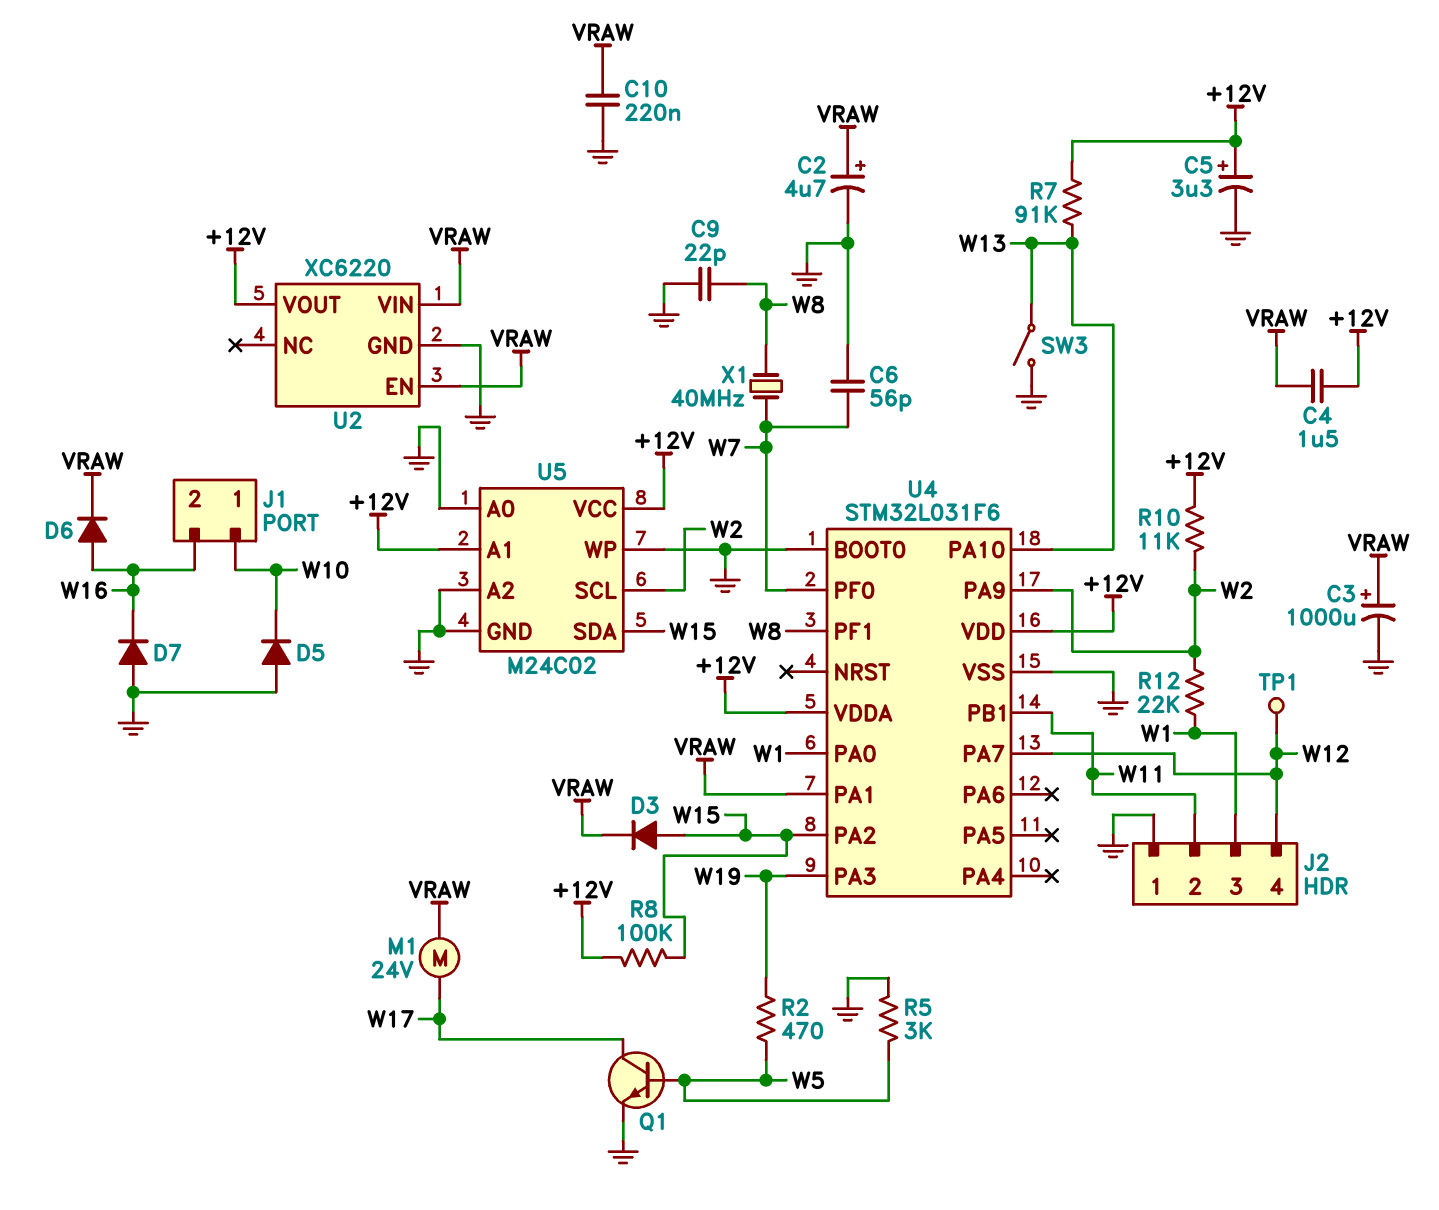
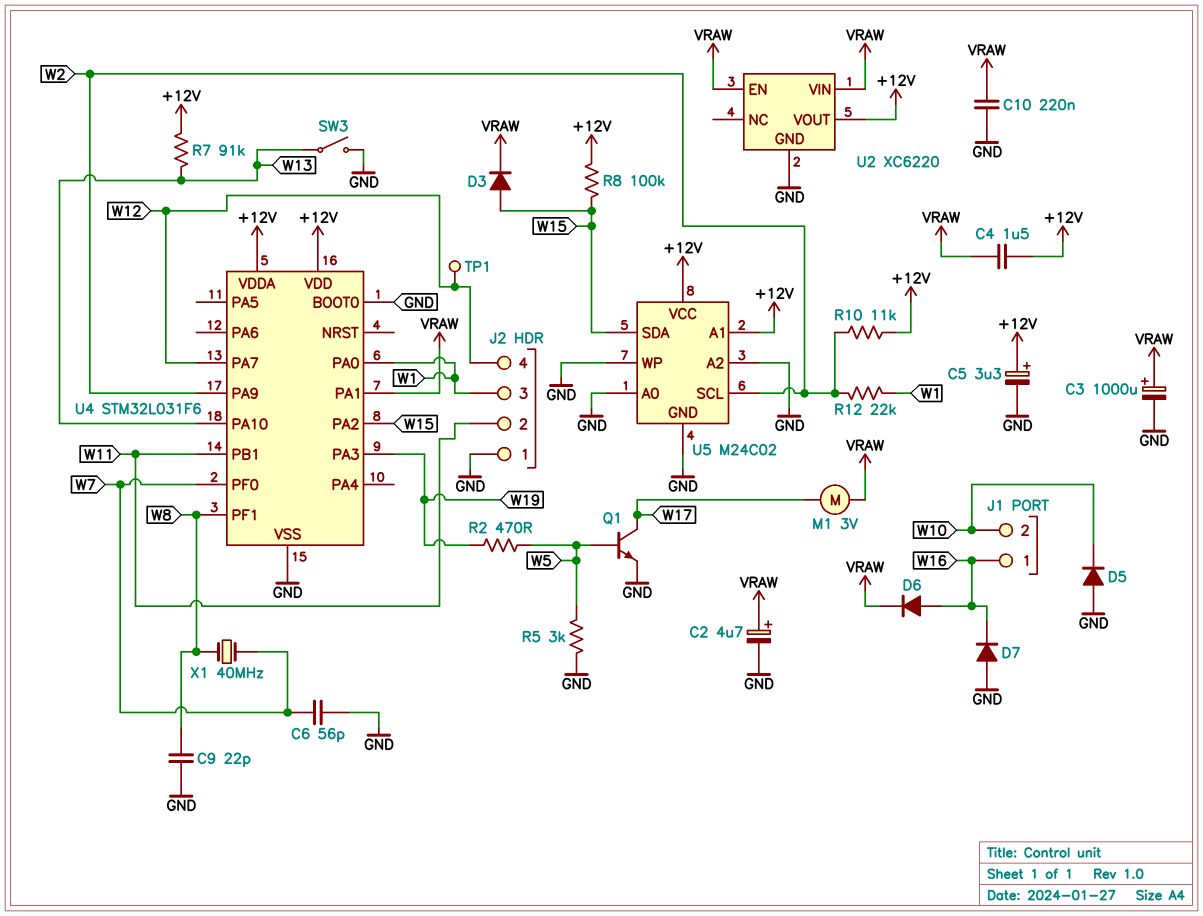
J1 pin 1: W10 -> W16
J1 pin 2: W16 -> W10
M1: motor 24V (VRAW, W17) -> motor 3V (VRAW, W17)

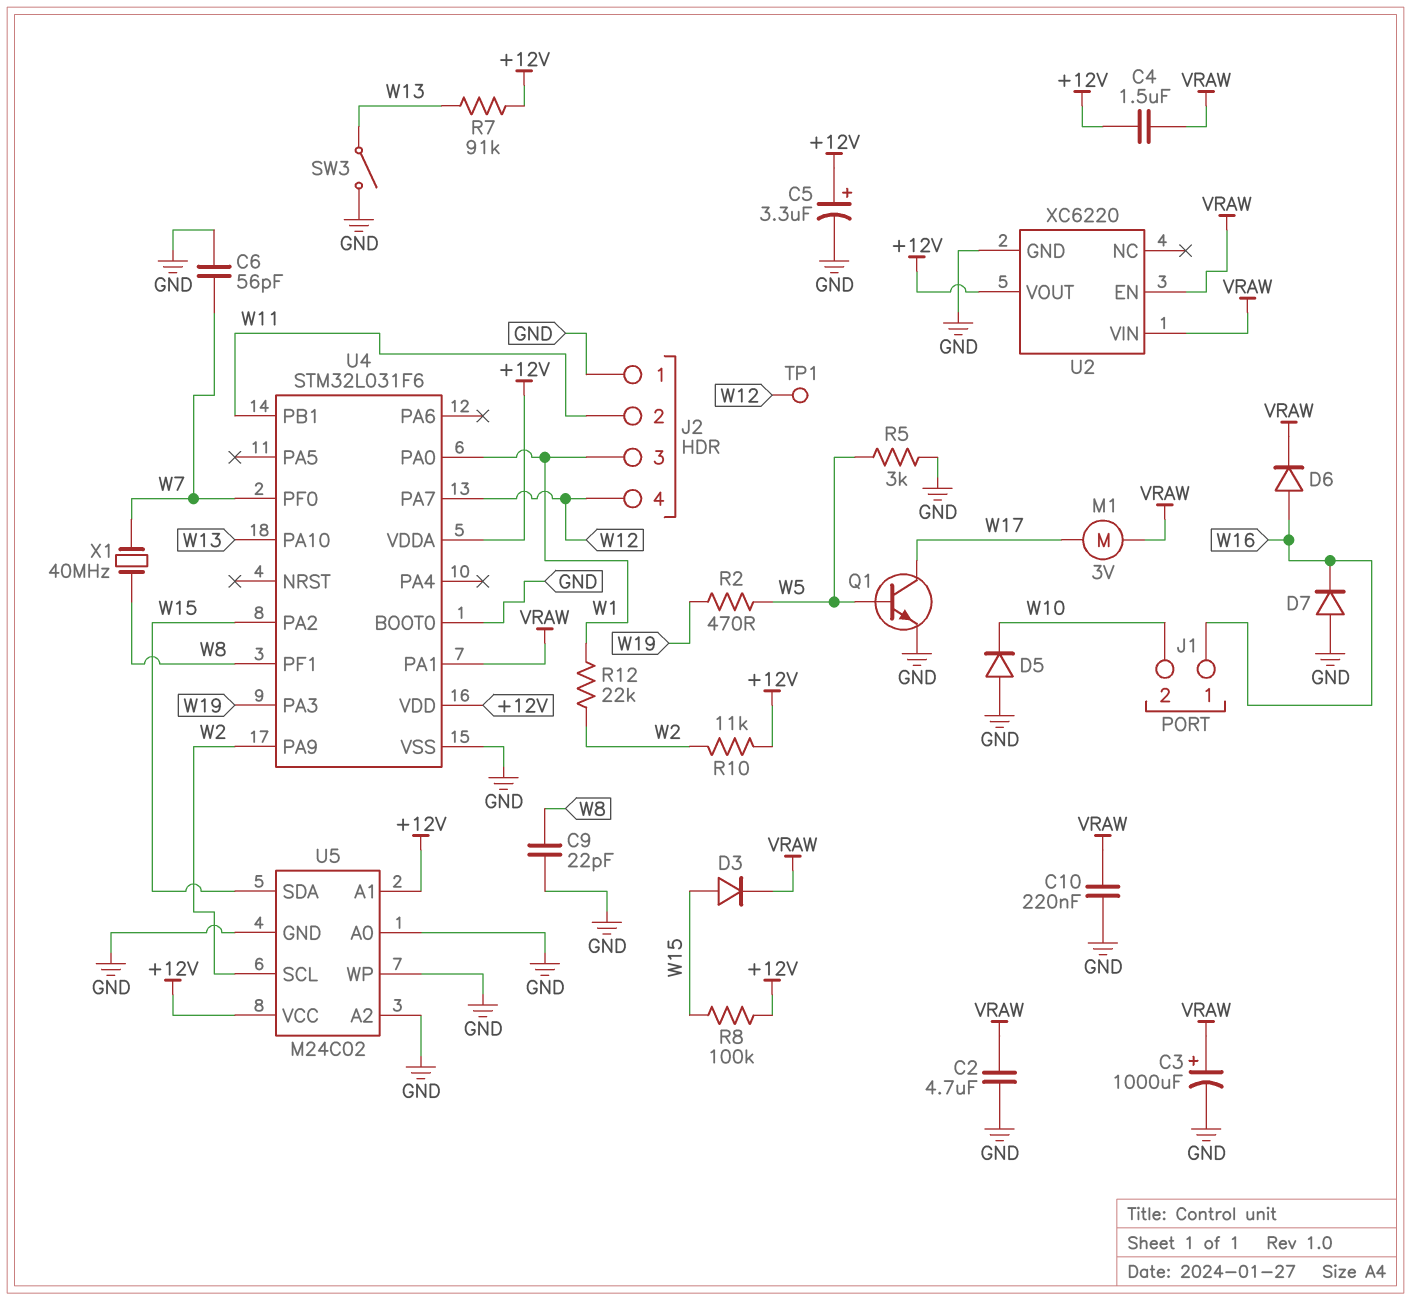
C2: 4.7uF (plus VRAW, minus GND) -> 4.7uF (GND, VRAW)

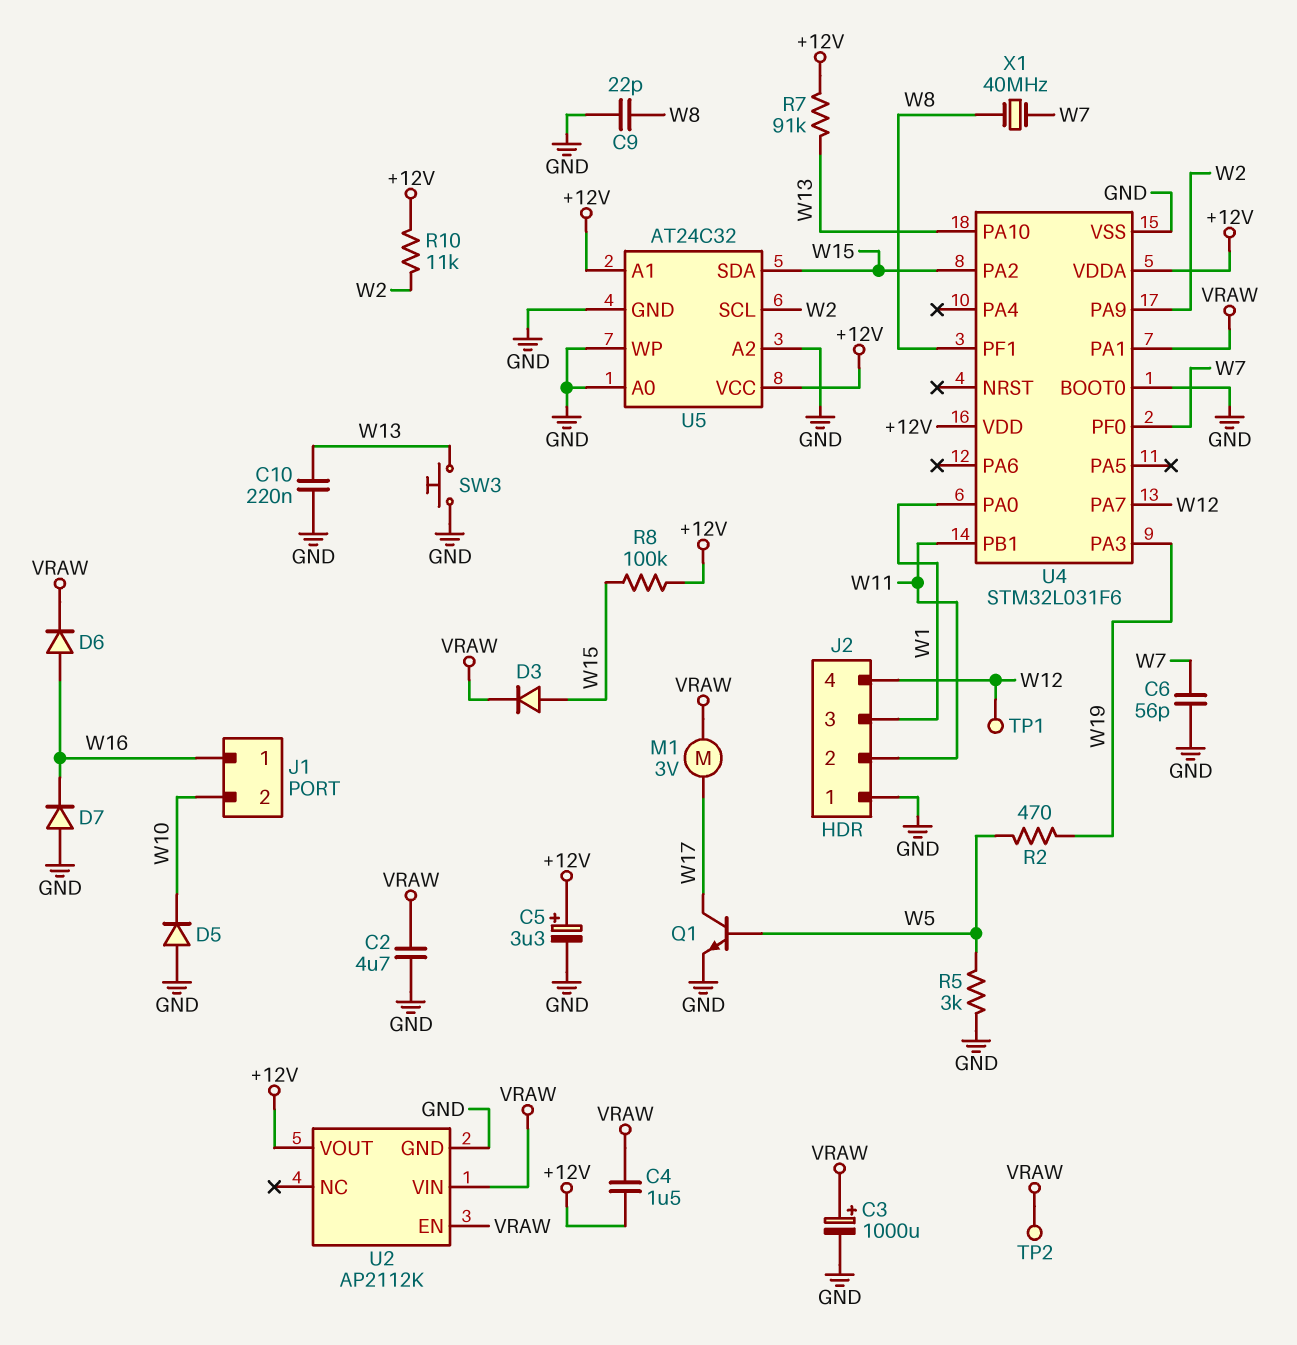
C10: 220nF (GND, VRAW) -> 220nF (GND, W13)
R12: 22k (W1, W2) -> none
SW3: switch (GND, W13) -> button (GND, W13)
TP2: none -> test point (VRAW)
U2: XC6220 -> AP2112K
U5: M24C02 -> AT24C32

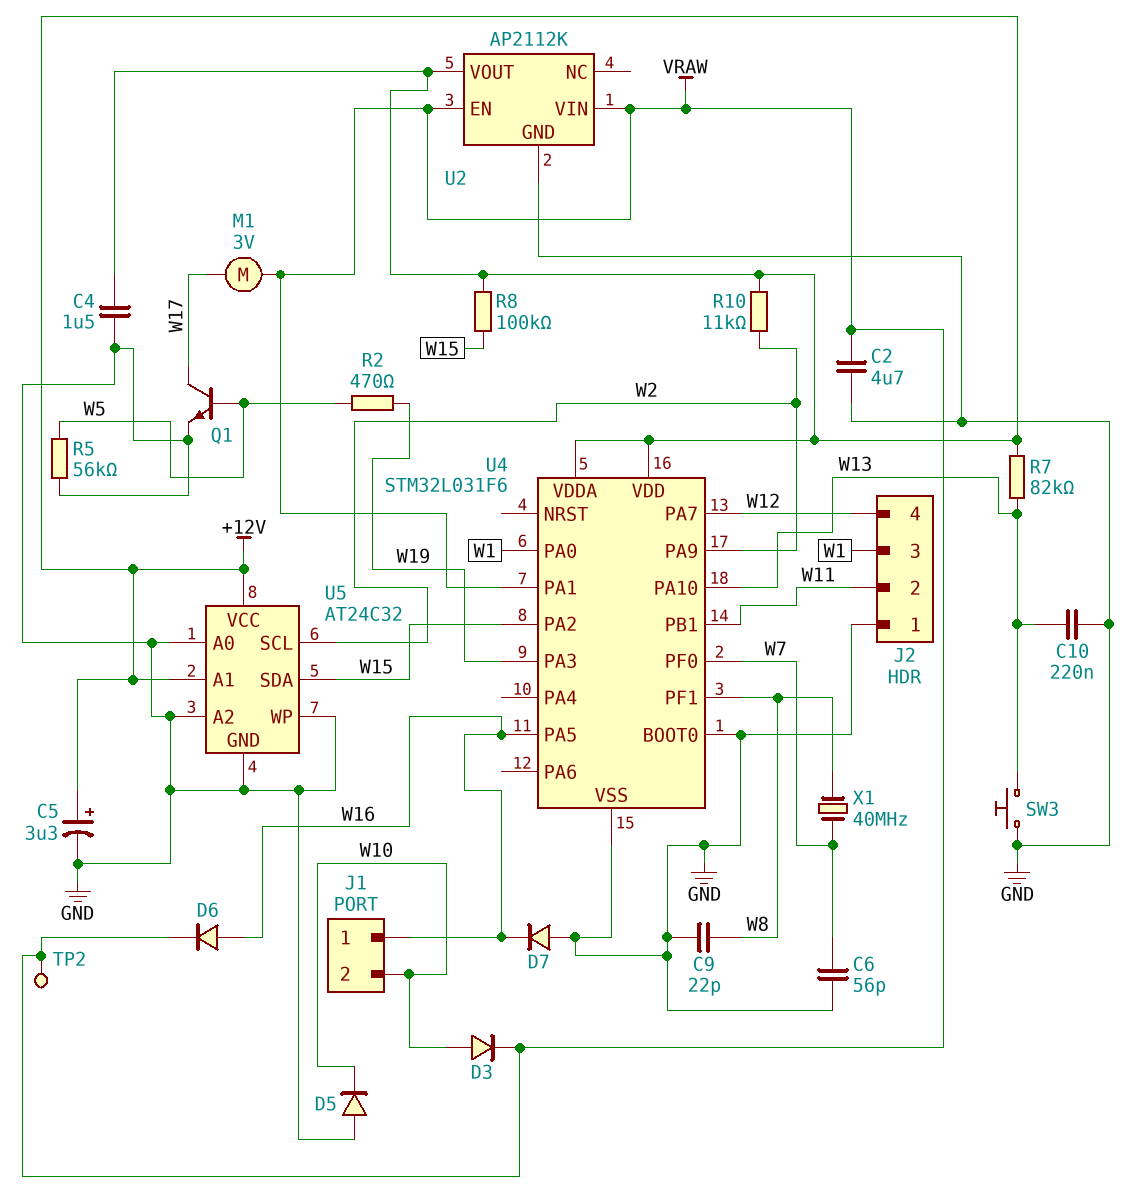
C3: 1000uF (plus VRAW, minus GND) -> none
C4: 1.5uF (+12V, VRAW) -> 1.5uF (+12V, GND)
D3: diode (A W15, K VRAW) -> diode (A W10, K VRAW)
R5: 3k (GND, W5) -> 56k (GND, W5)
R7: 91k (+12V, W13) -> 82k (+12V, W13)
TP1: test point (W12) -> none
U4 pin PA5: none -> W16

